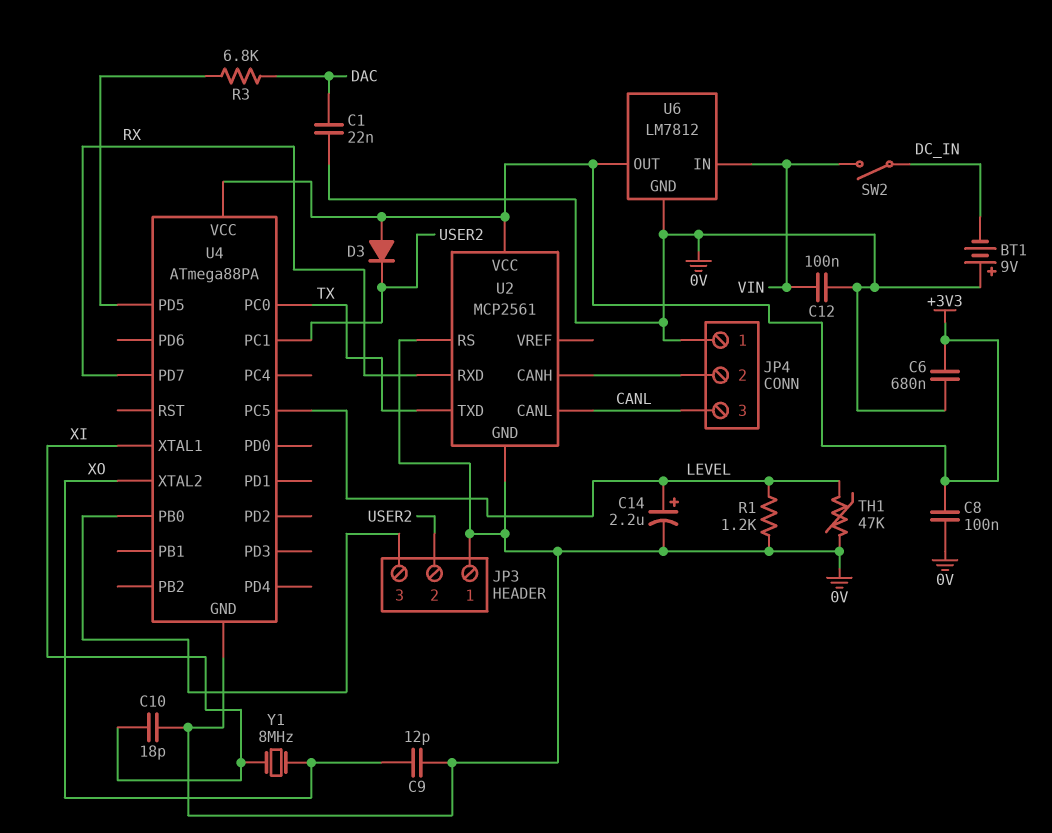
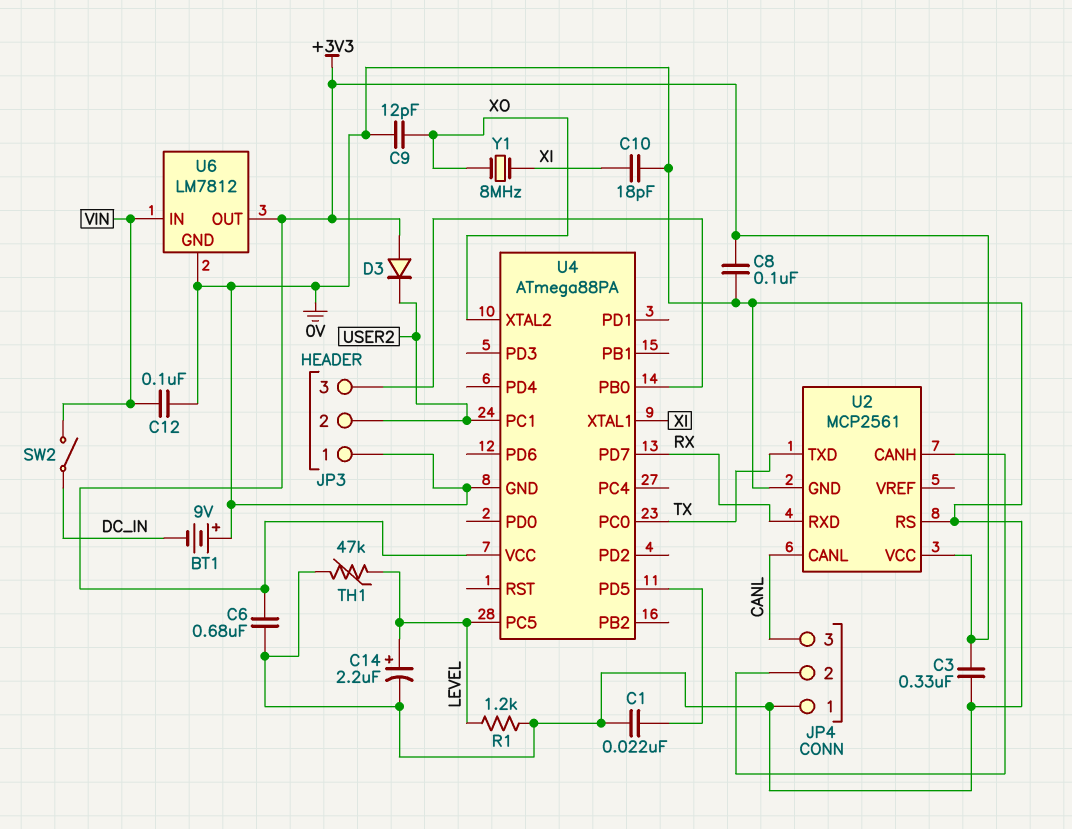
C1: 22nF (0V, DAC) -> 22nF (0V, U4/PD5)
C3: none -> 330nF (+3V3, 0V)
R3: 6.8k (DAC, U4/PD5) -> none

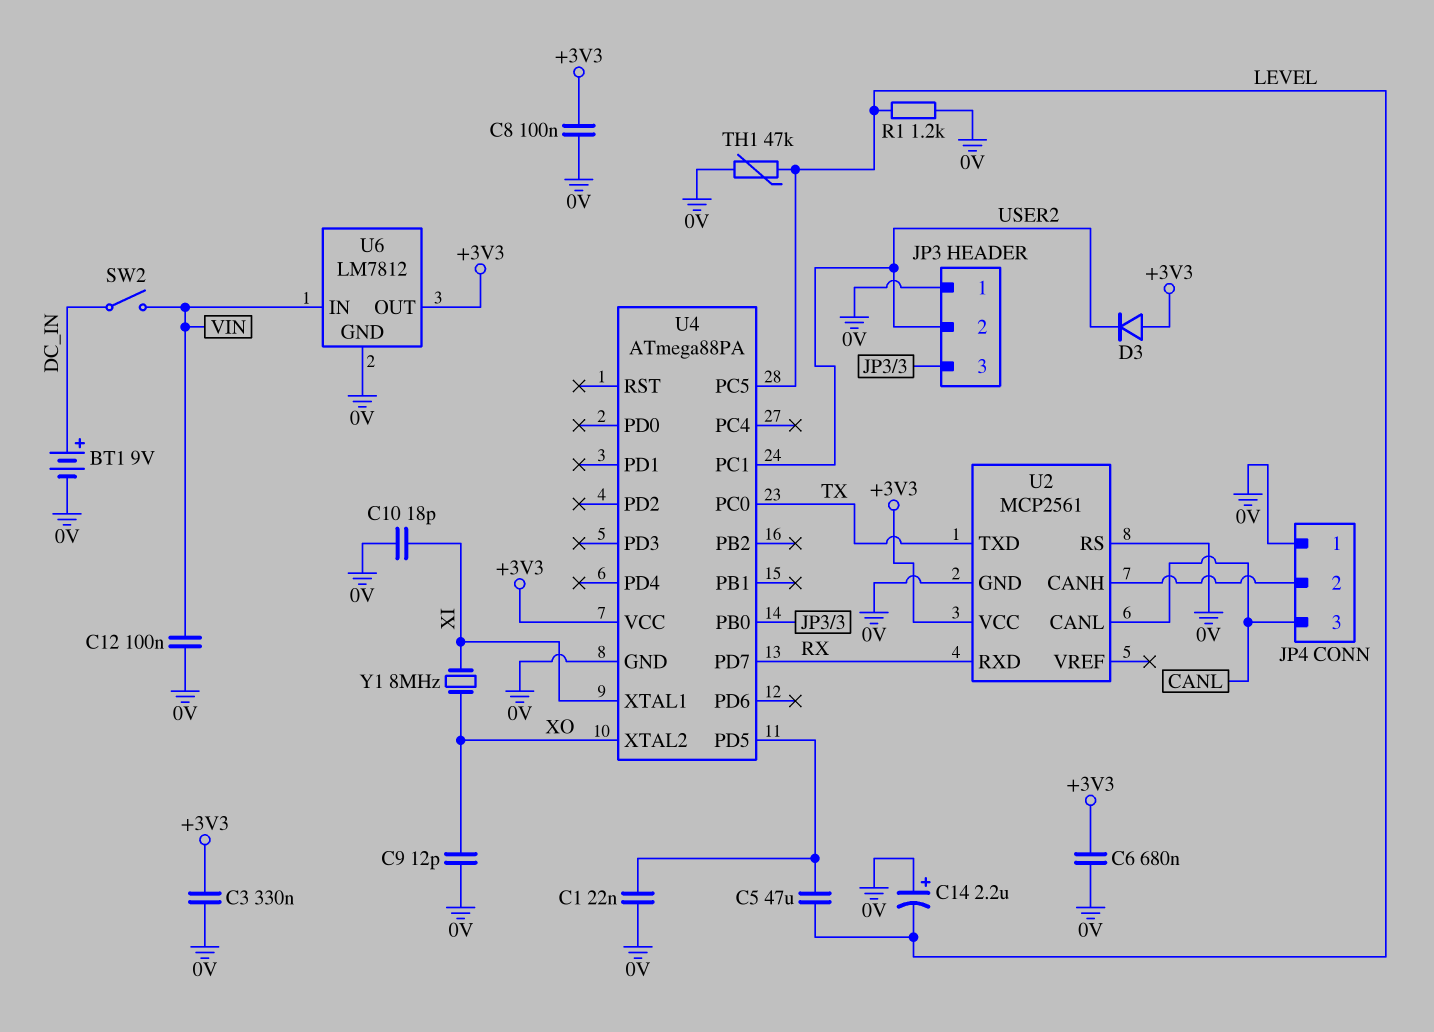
BT1: 9V (plus 0V, minus DC_IN) -> 9V (plus DC_IN, minus 0V)
C5: none -> 47uF (LEVEL, U4/PD5)
C14: 2.2uF (plus LEVEL, minus 0V) -> 2.2uF (plus 0V, minus LEVEL)

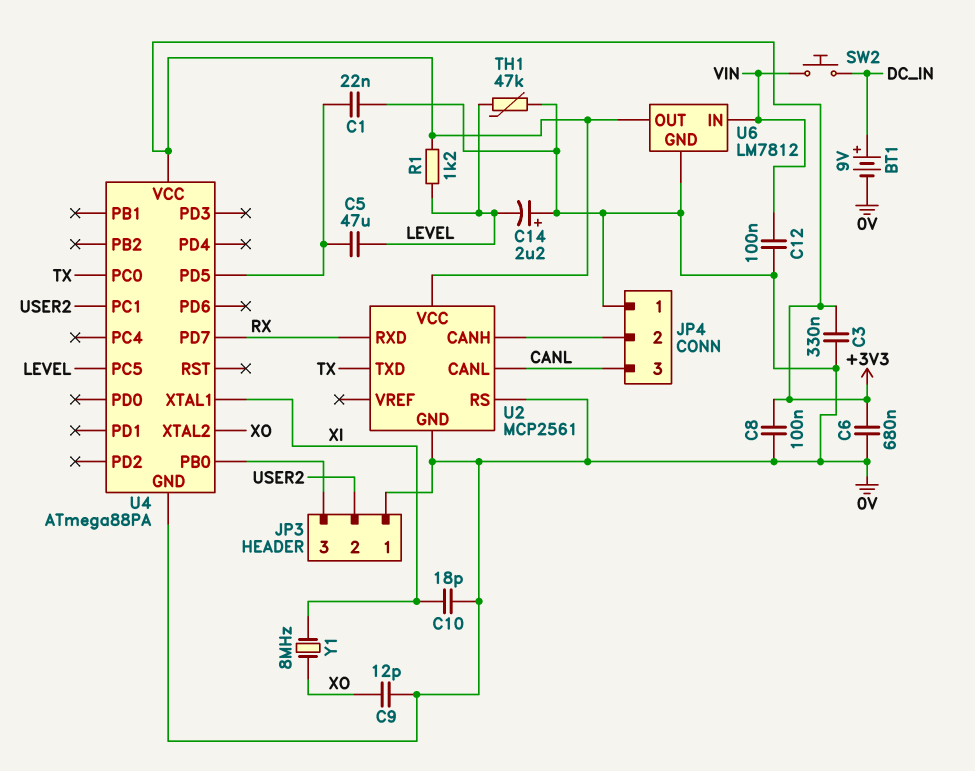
D3: diode (A +3V3, K USER2) -> none
R1: 1.2k (0V, LEVEL) -> 1.2k (+3V3, LEVEL)
SW2: switch (DC_IN, VIN) -> button (DC_IN, VIN)

